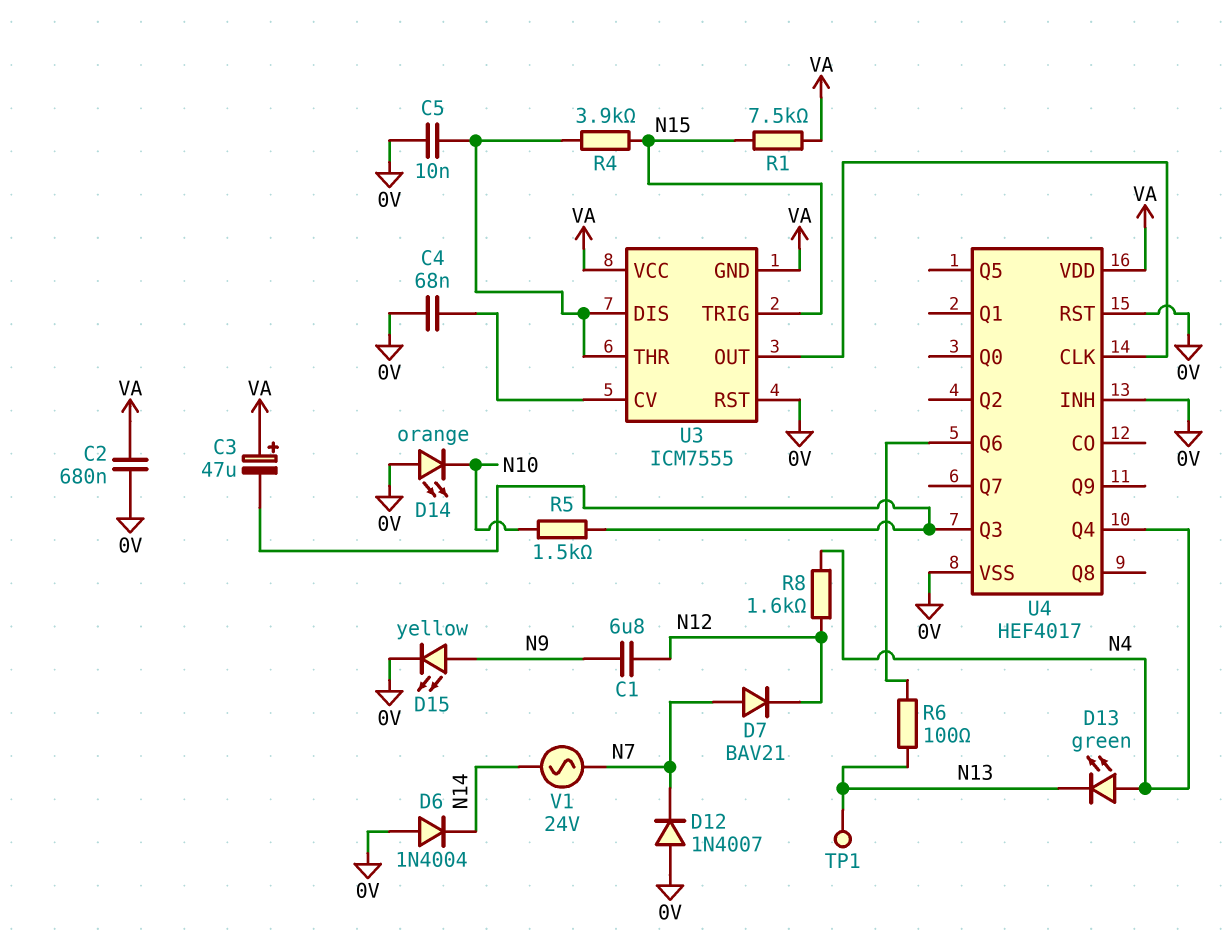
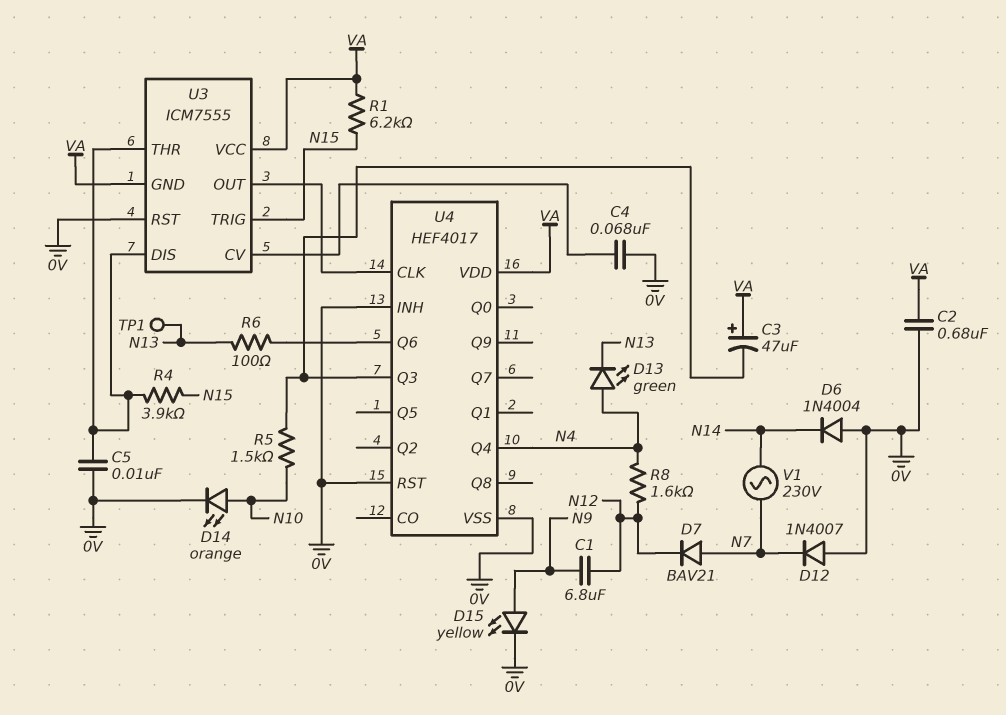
D14: LED orange (A 0V, K N10) -> LED orange (A N10, K 0V)
R1: 7.5k (N15, VA) -> 6.2k (N15, VA)
V1: AC 24V (N7, N14) -> AC 230V (N7, N14)

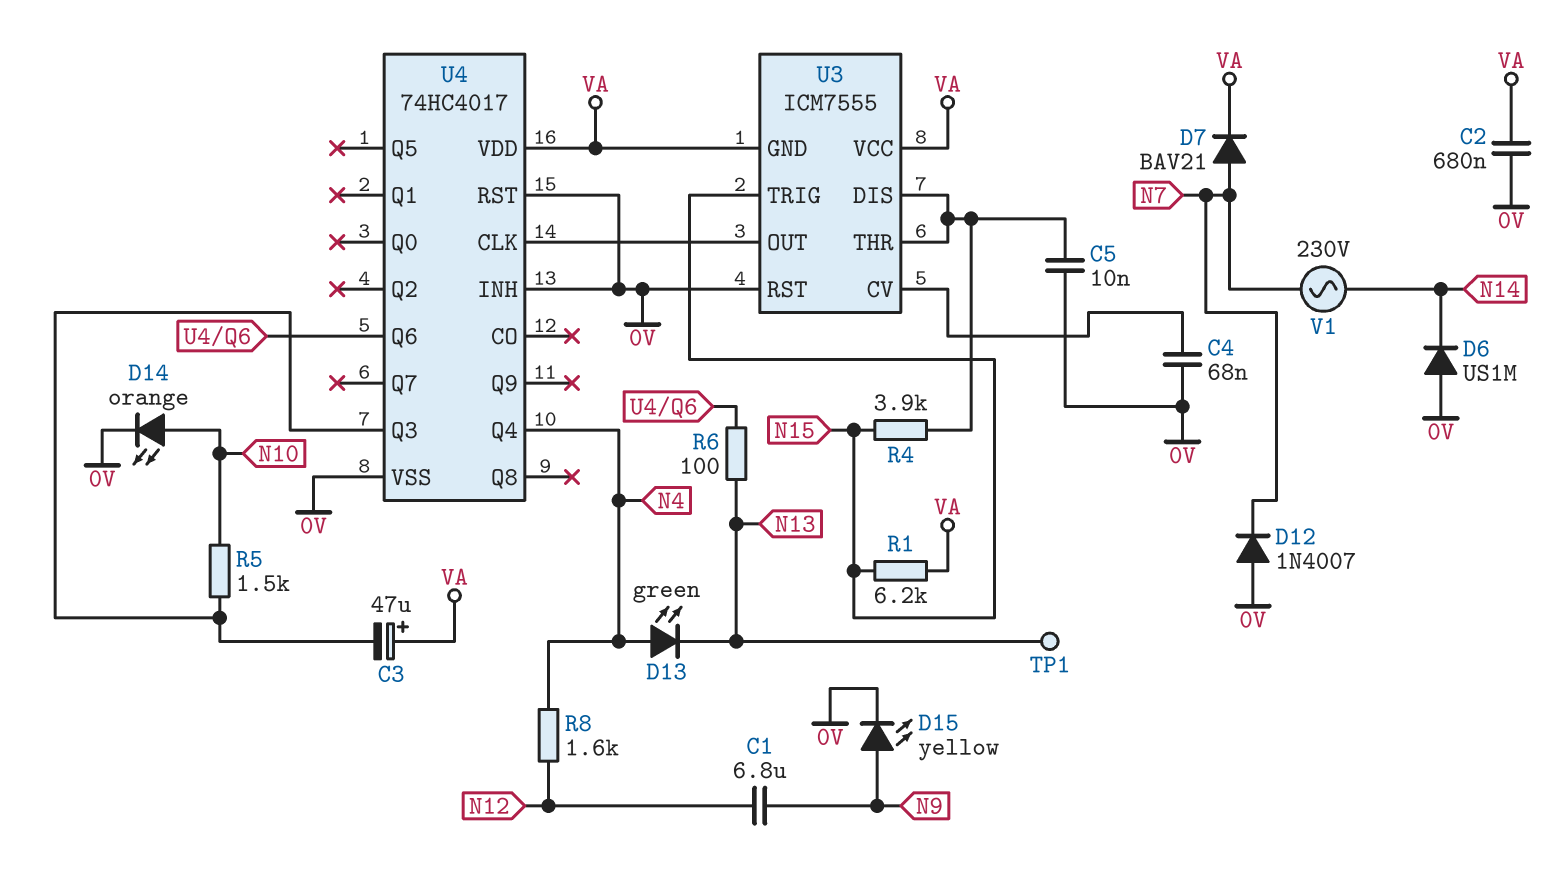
D6: diode 1N4004 (A 0V, K N14) -> diode US1M (A 0V, K N14)
D7: diode BAV21 (A N7, K N12) -> diode BAV21 (A N7, K VA)
U4: HEF4017 -> 74HC4017

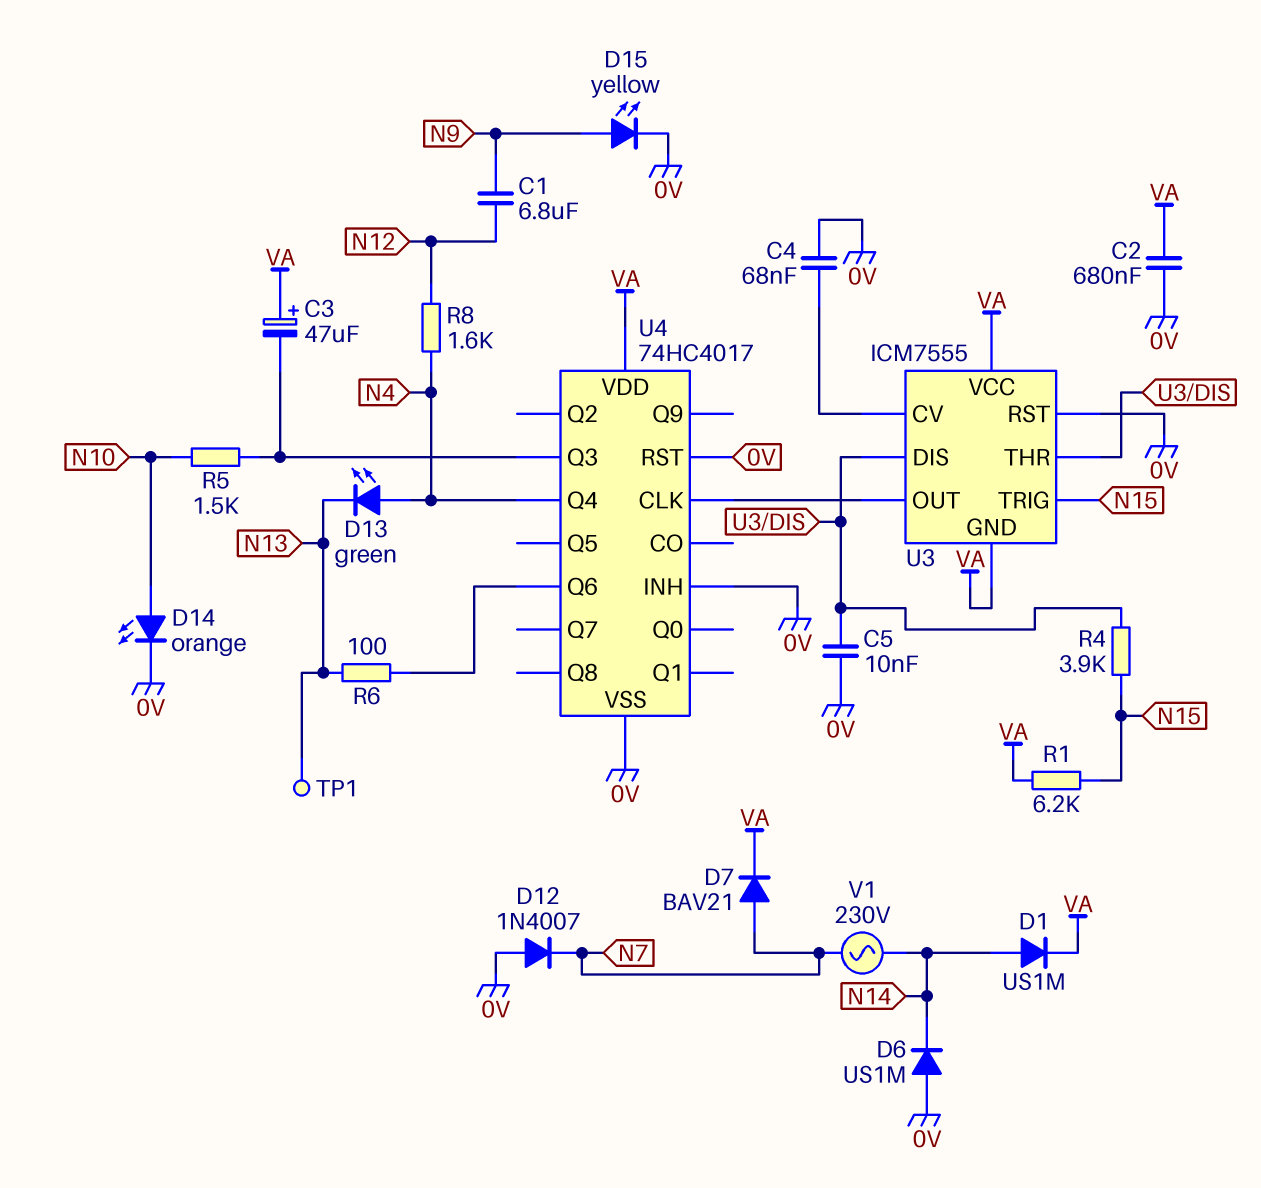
D1: none -> diode US1M (A N14, K VA)

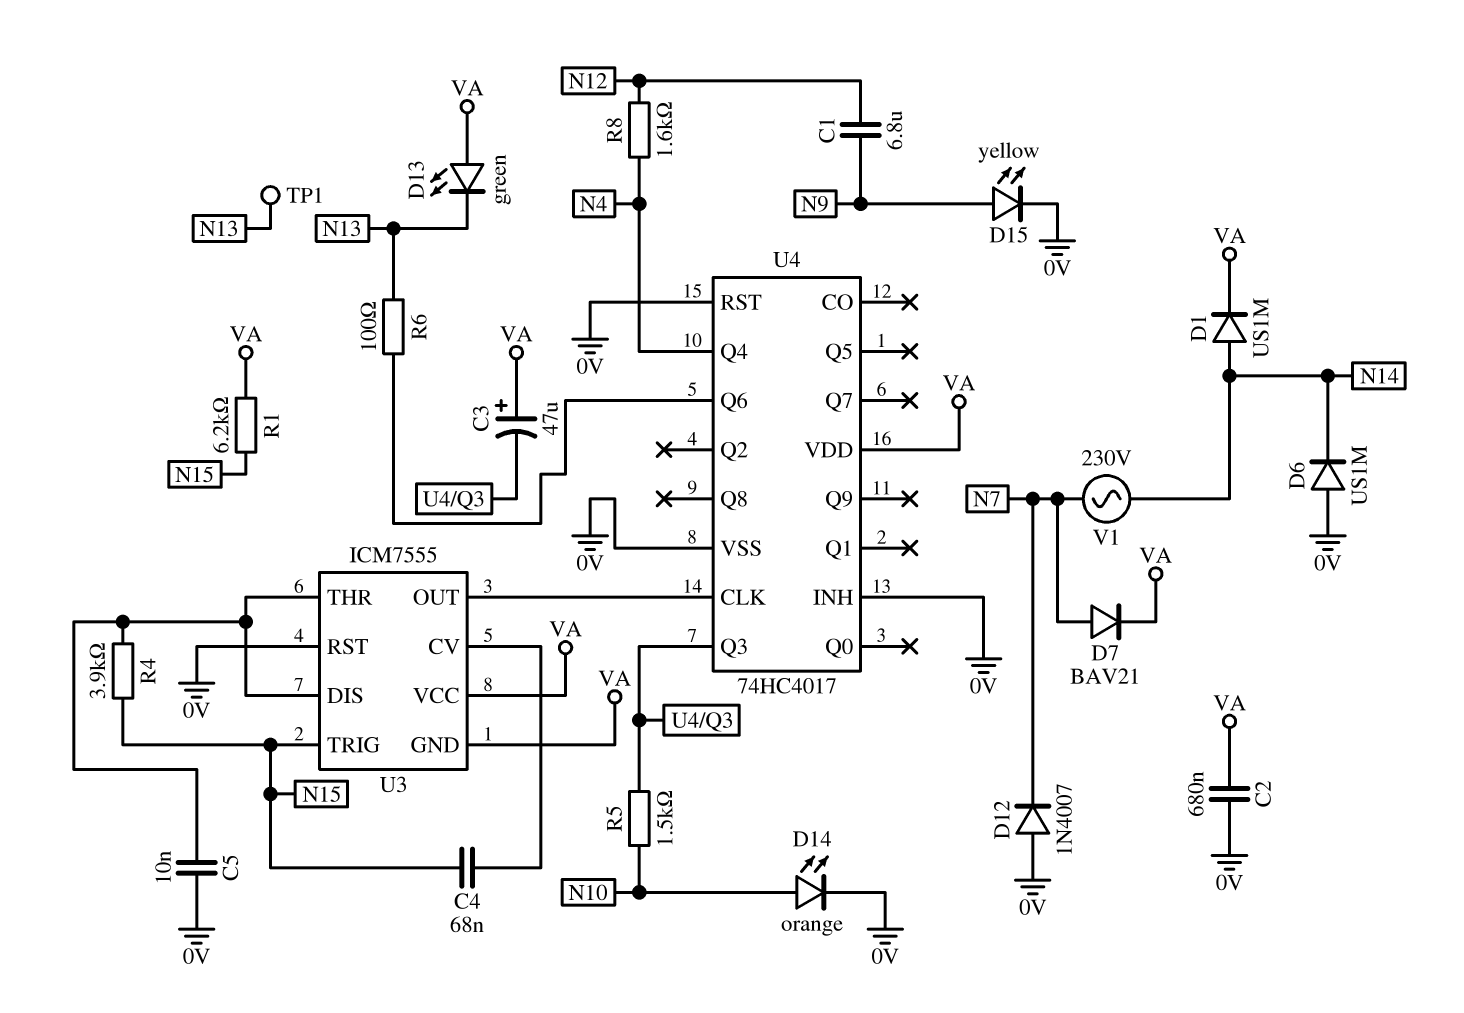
C4: 68nF (0V, U3/CV) -> 68nF (N15, U3/CV)
D13: LED green (A N4, K N13) -> LED green (A VA, K N13)

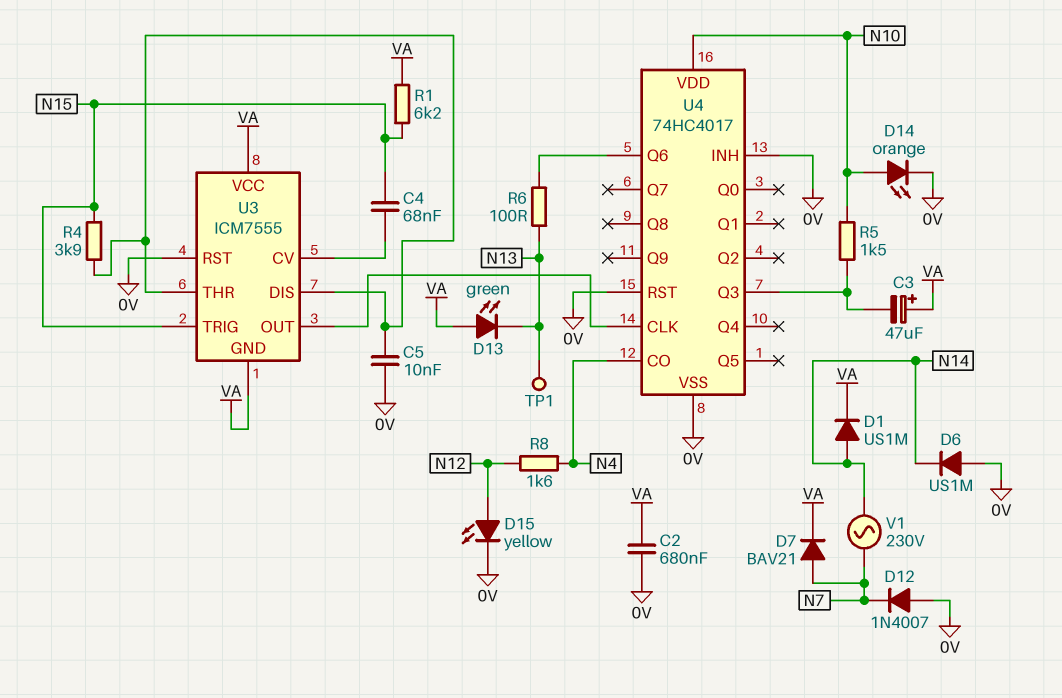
C1: 6.8uF (N9, N12) -> none
D15: LED yellow (A N9, K 0V) -> LED yellow (A N12, K 0V)
U4 pin CO: none -> N4
U4 pin Q4: N4 -> none
U4 pin VDD: VA -> N10

